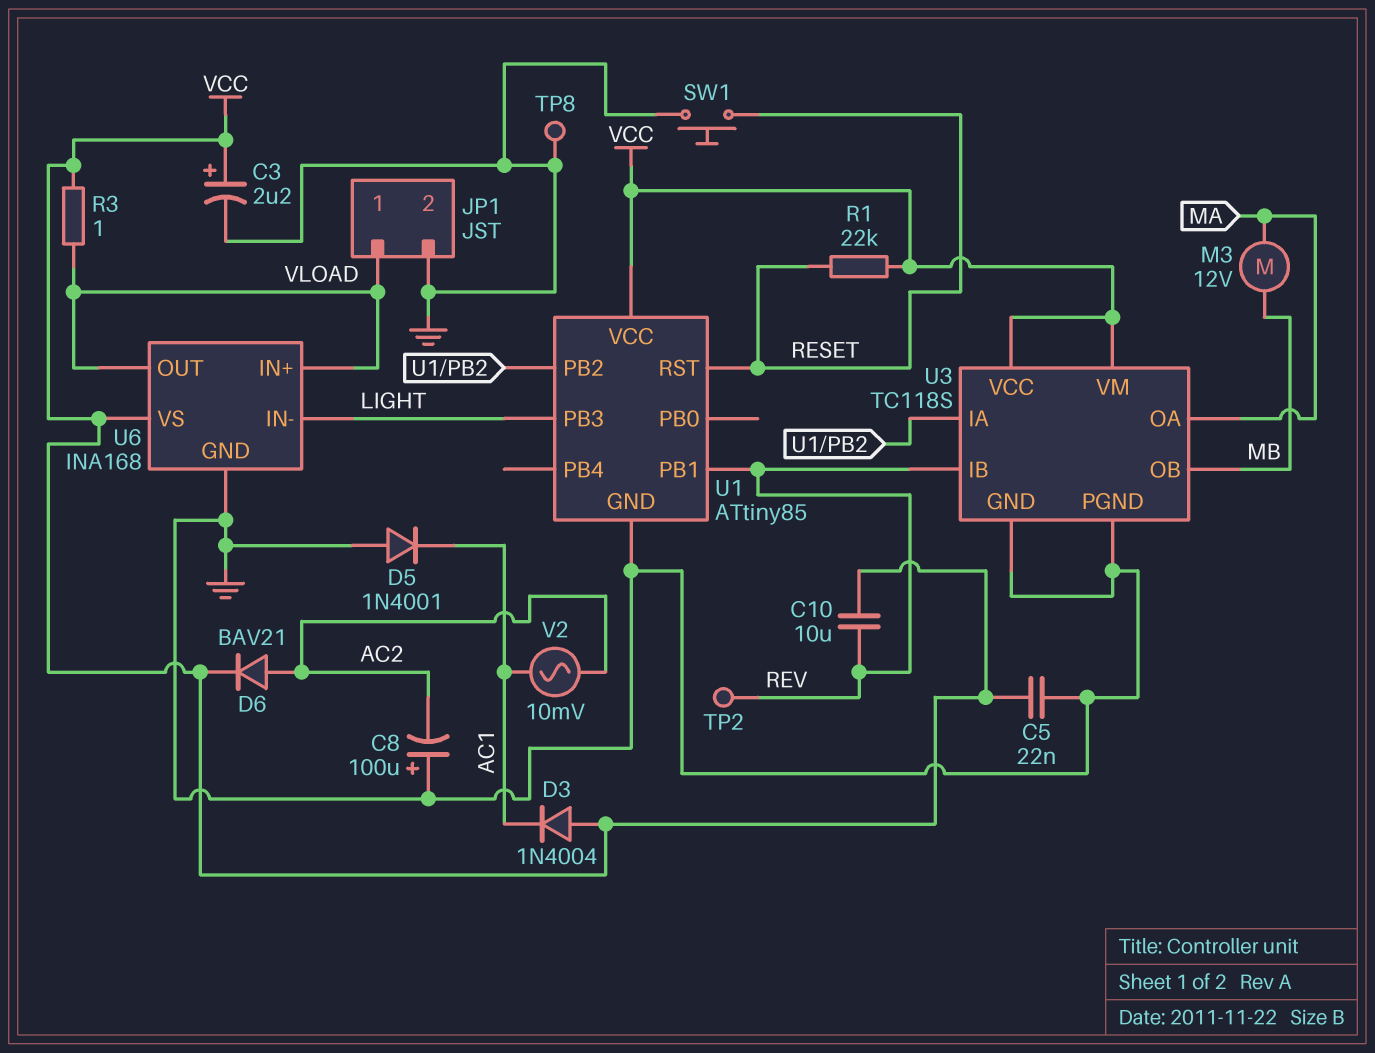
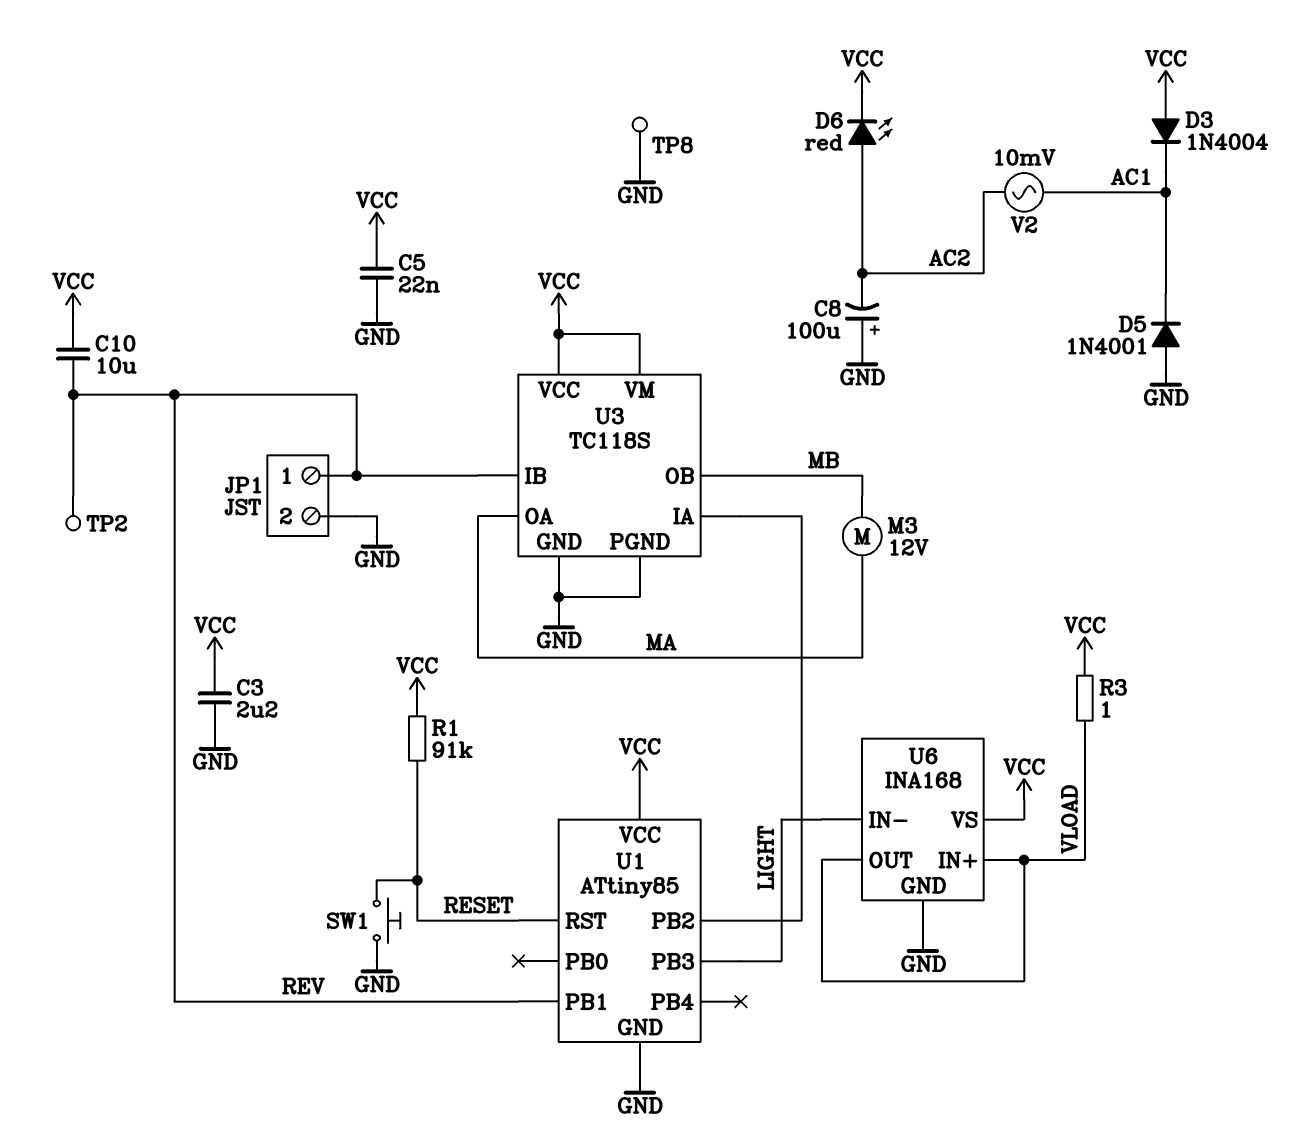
C3: 2.2uF (plus VCC, minus GND) -> 2.2uF (GND, VCC)
D6: diode BAV21 (A AC2, K VCC) -> LED red (A AC2, K VCC)
JP1 pin 1: VLOAD -> REV
R1: 22k (RESET, VCC) -> 91k (RESET, VCC)

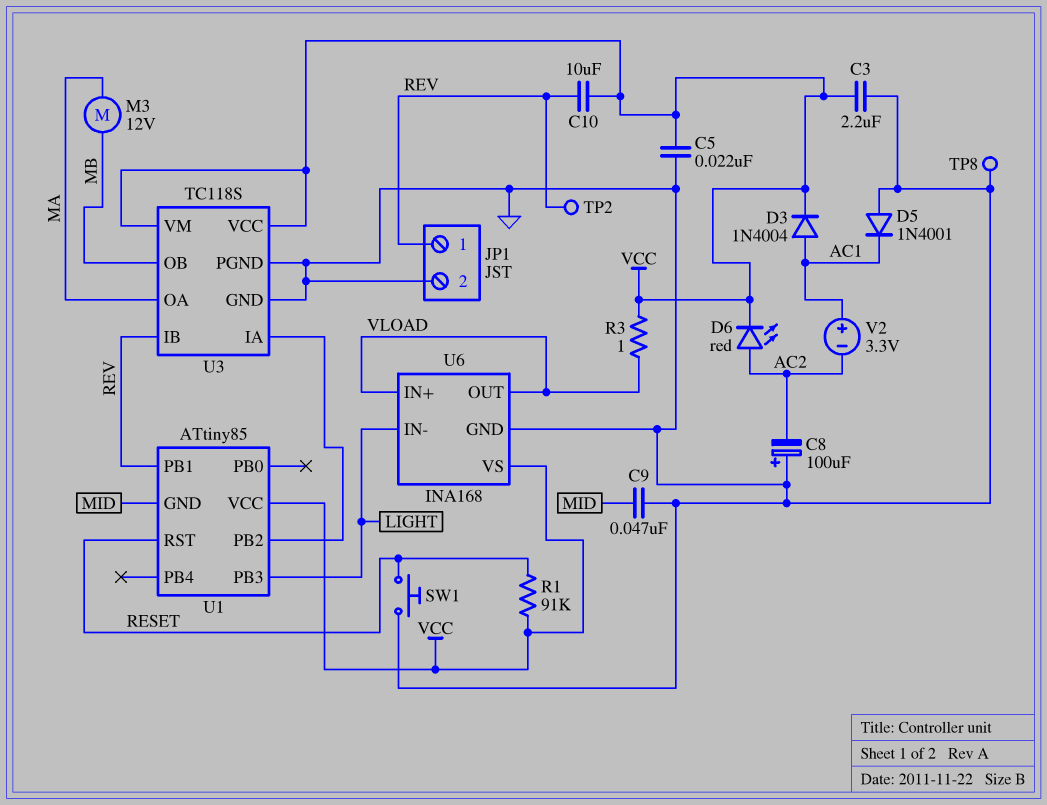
C9: none -> 47nF (GND, MID)
D3: diode 1N4004 (A VCC, K AC1) -> diode 1N4004 (A AC1, K VCC)
U1 pin GND: GND -> MID
V2: AC 10mV (AC1, AC2) -> 3.3V (plus AC1, minus AC2)

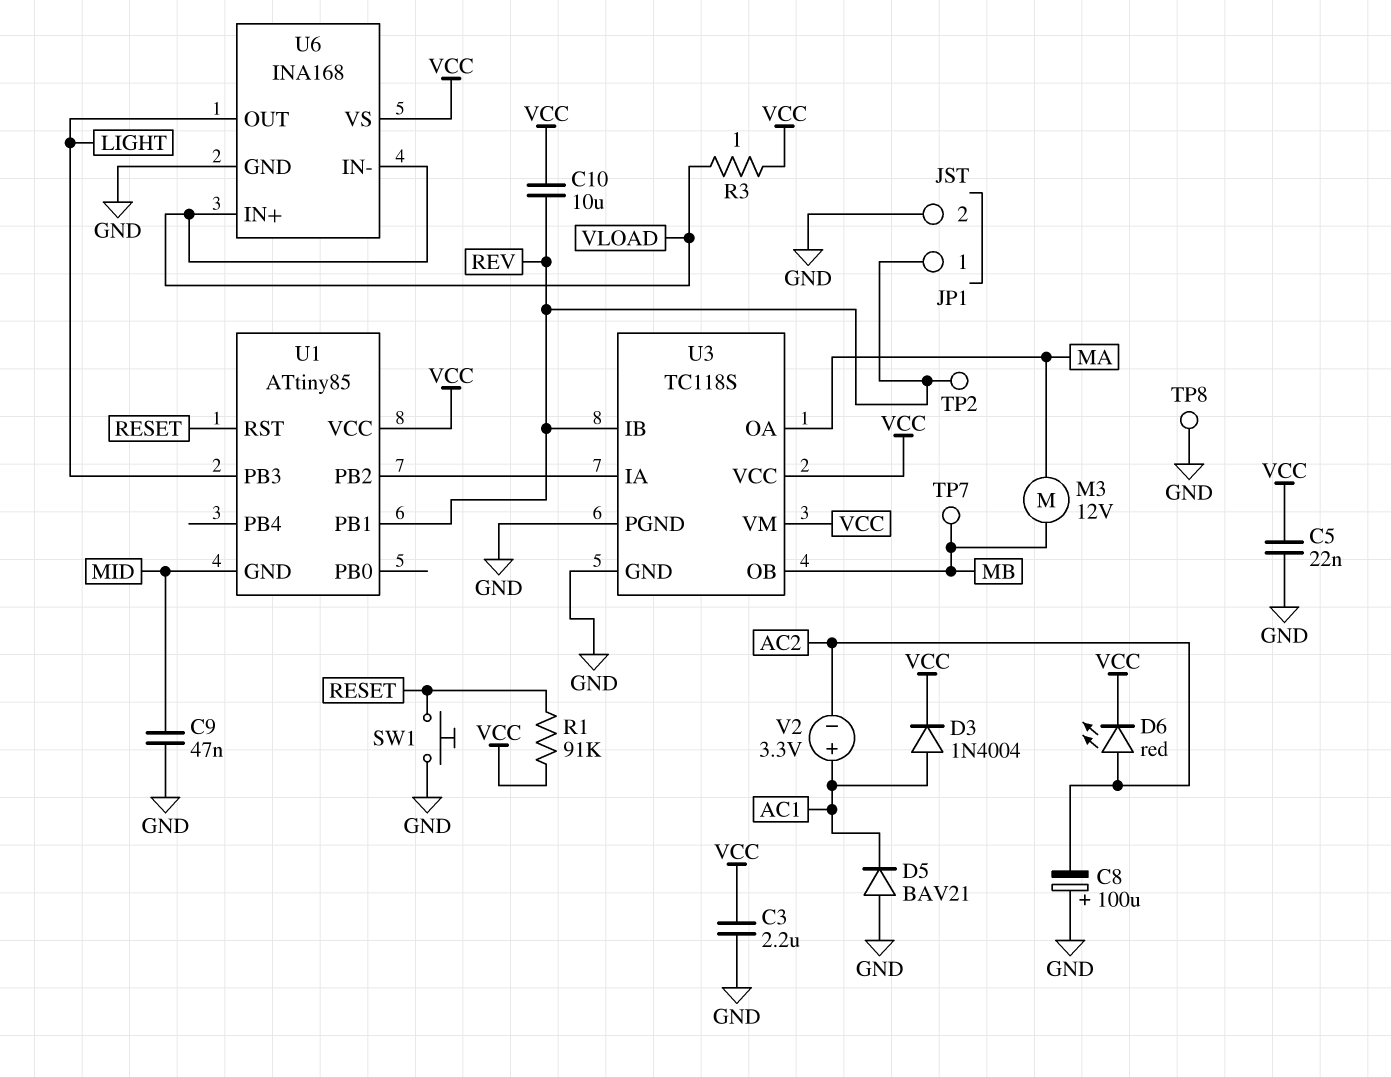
D5: diode 1N4001 (A GND, K AC1) -> diode BAV21 (A GND, K AC1)
TP7: none -> test point (MB)
U6 pin IN-: LIGHT -> VLOAD
U6 pin OUT: VLOAD -> LIGHT

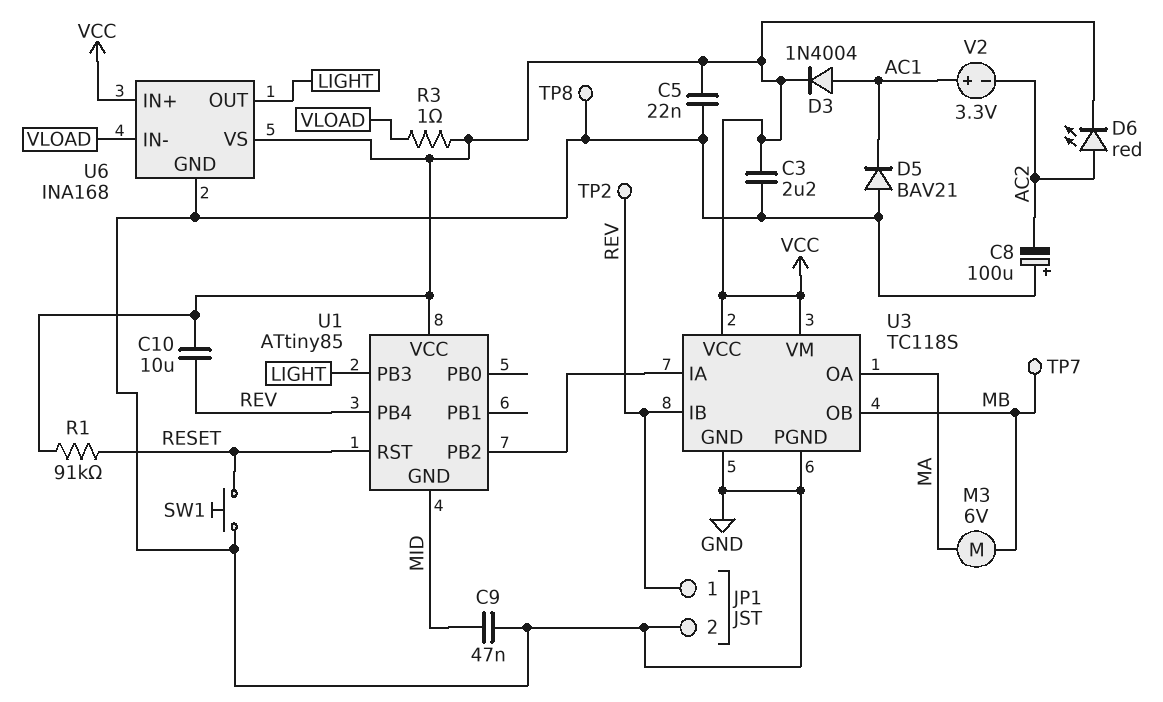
M3: motor 12V (MA, MB) -> motor 6V (MA, MB)
U1 pin PB1: REV -> none
U1 pin PB4: none -> REV
U6 pin IN+: VLOAD -> VCC

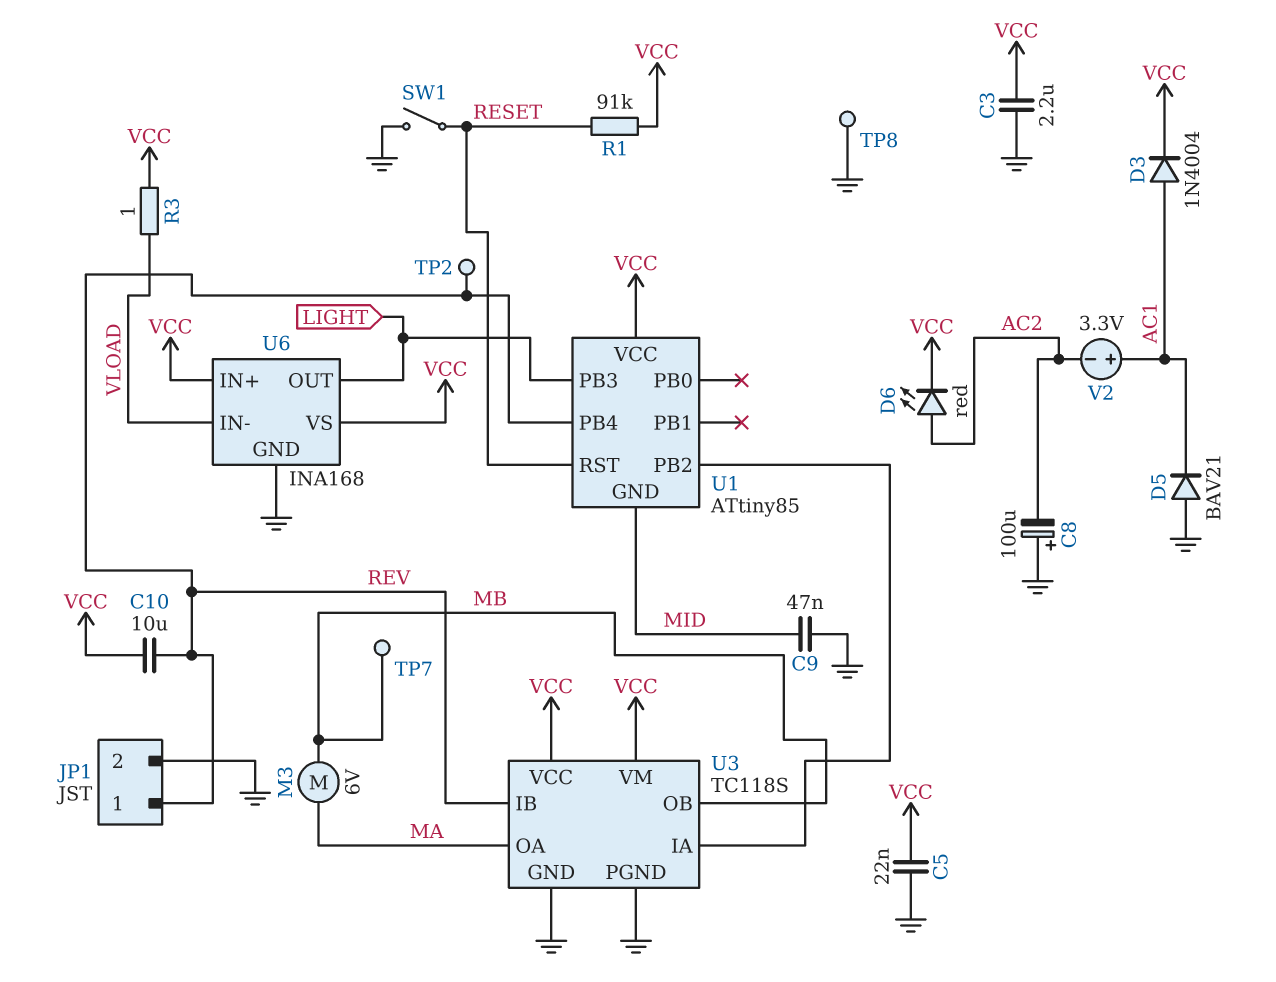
SW1: button (GND, RESET) -> switch (GND, RESET)

